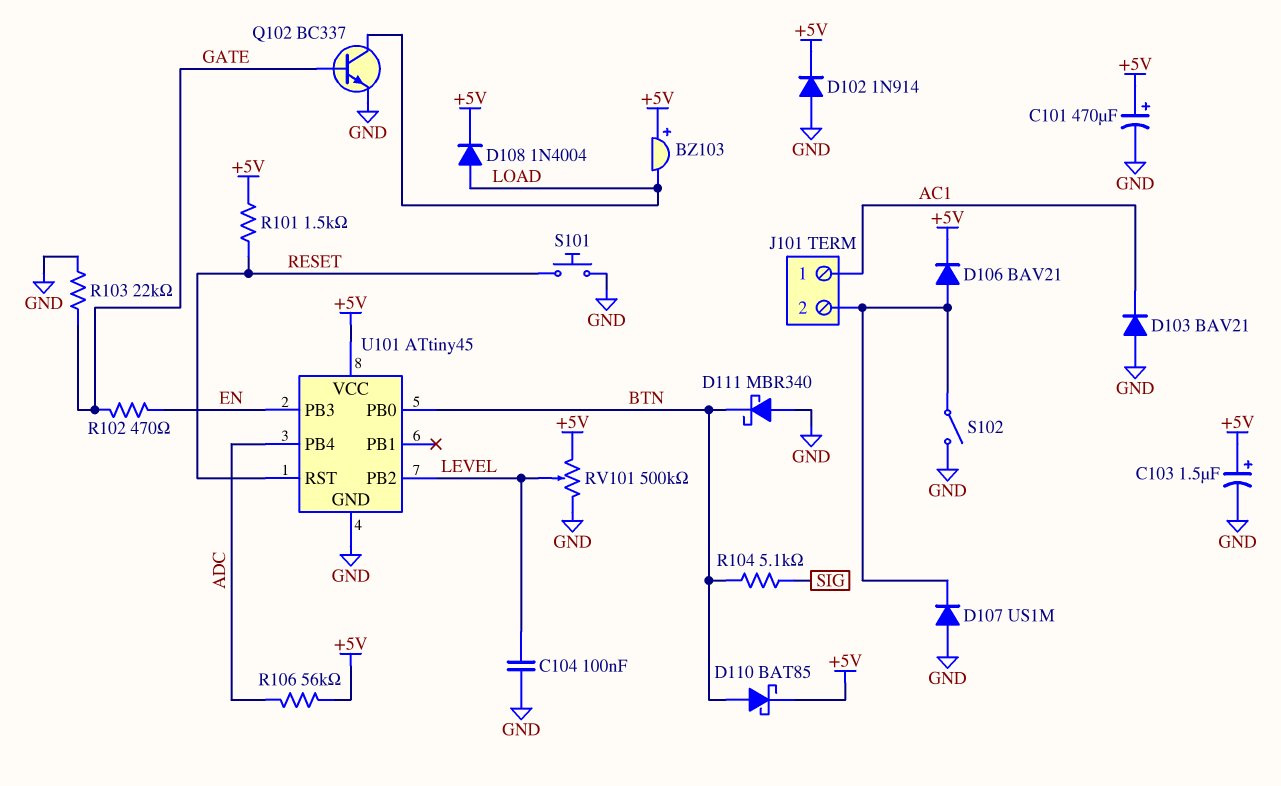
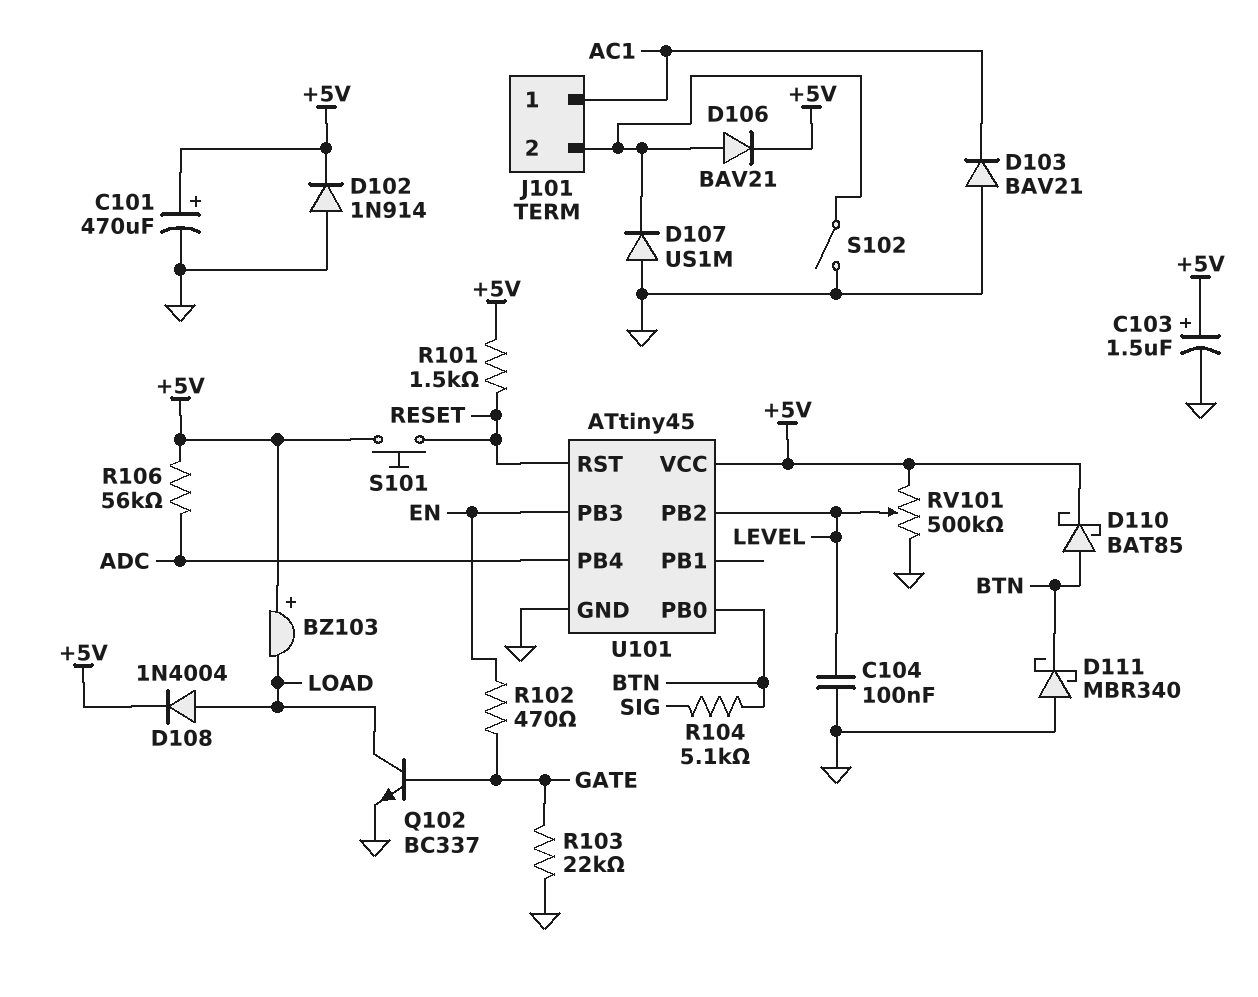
S101: button (GND, RESET) -> button (+5V, RESET)

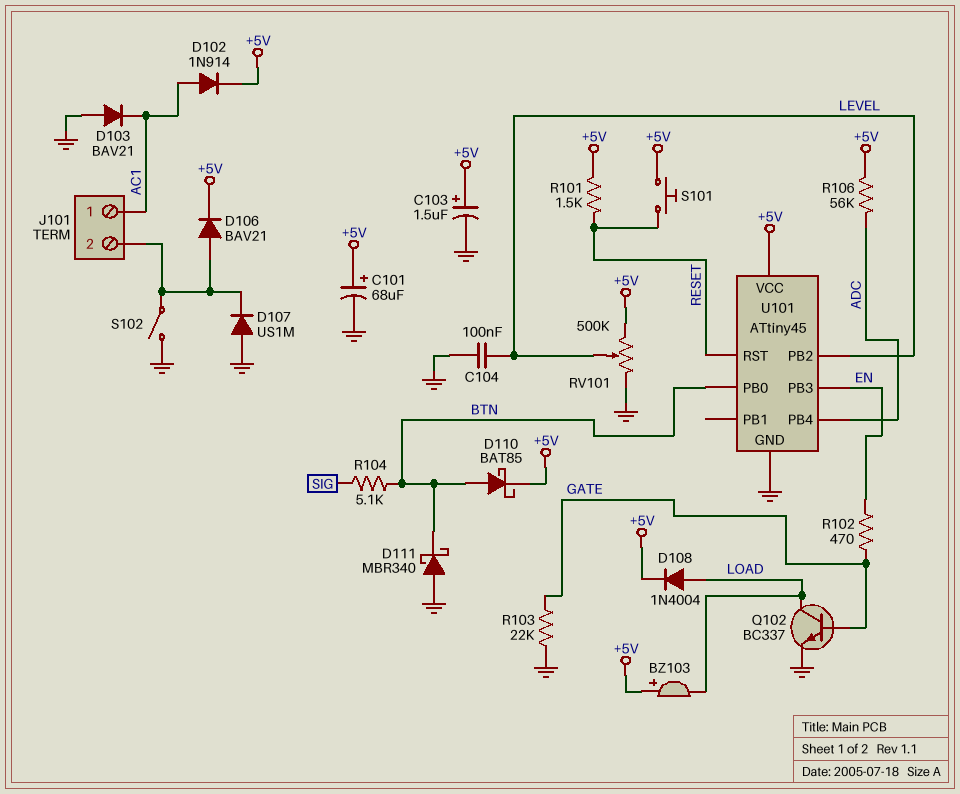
C101: 470uF (plus +5V, minus GND) -> 68uF (plus +5V, minus GND)
D102: diode 1N914 (A GND, K +5V) -> diode 1N914 (A AC1, K +5V)

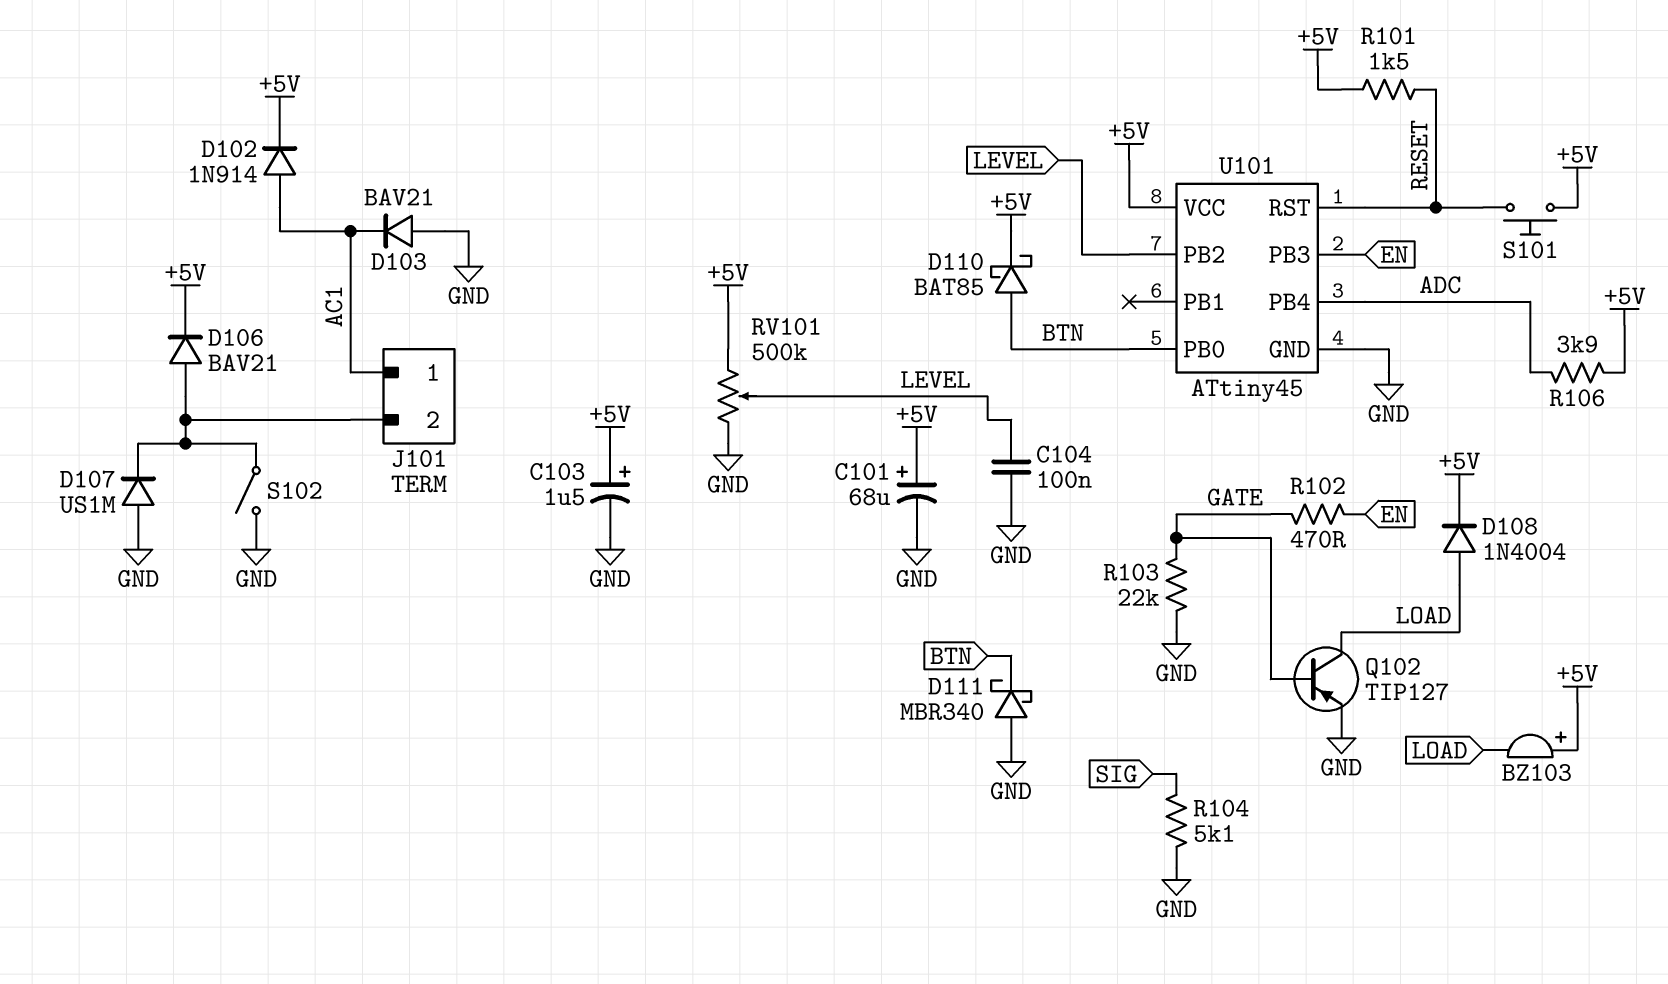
Q102: NPN BC337 (B GATE, C LOAD, E GND) -> PNP TIP127 (B GATE, C LOAD, E GND)
R104: 5.1k (BTN, SIG) -> 5.1k (GND, SIG)
R106: 56k (+5V, ADC) -> 3.9k (+5V, ADC)

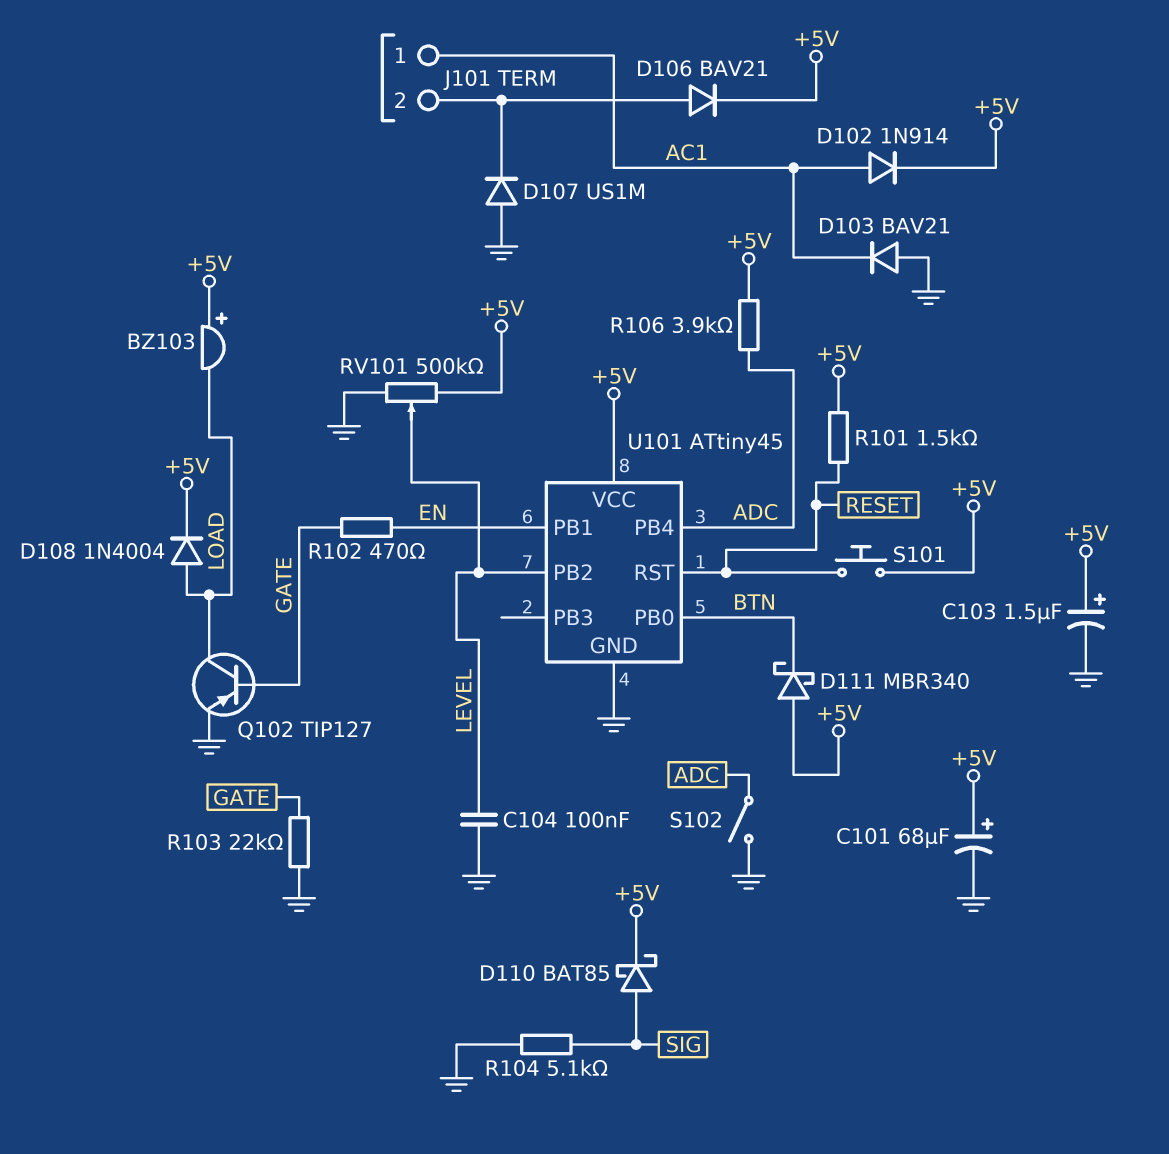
D110: schottky BAT85 (A BTN, K +5V) -> schottky BAT85 (A SIG, K +5V)
D111: schottky MBR340 (A GND, K BTN) -> schottky MBR340 (A +5V, K BTN)
S102: switch (GND, J101/2) -> switch (ADC, GND)
U101 pin PB1: none -> EN
U101 pin PB3: EN -> none

